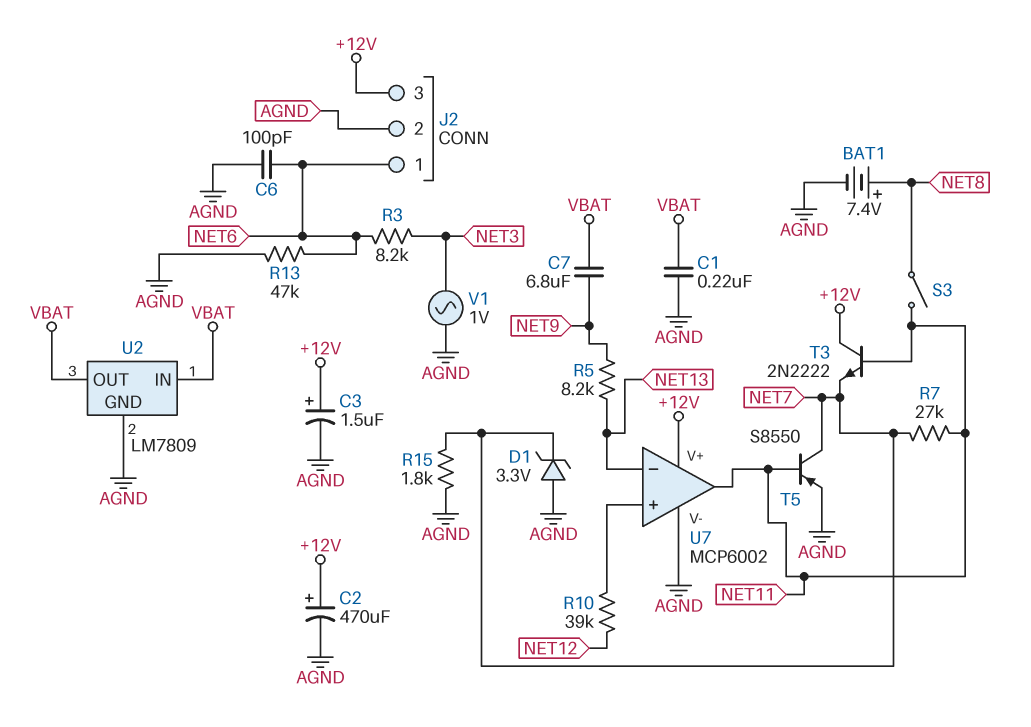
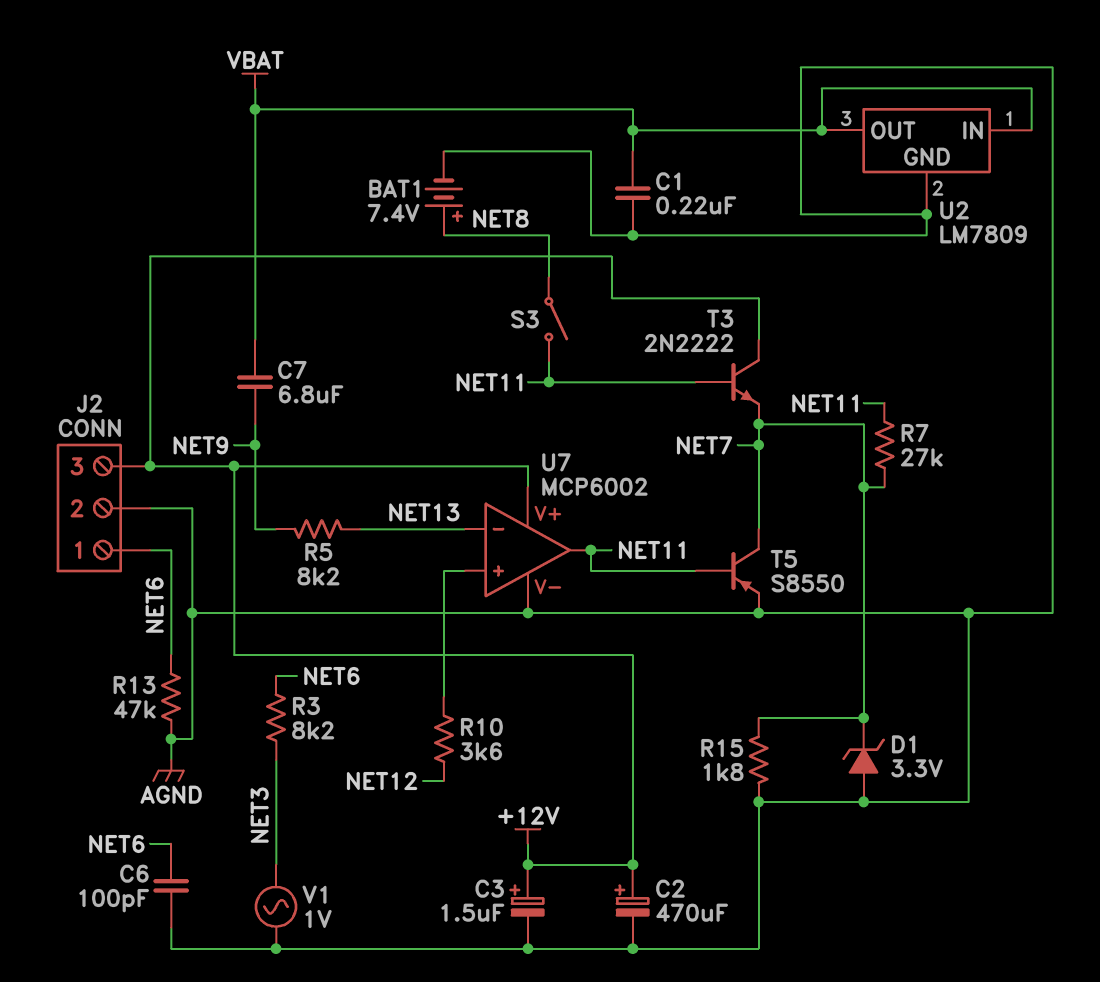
R10: 39k (NET12, U7/in+) -> 3.6k (NET12, U7/in+)

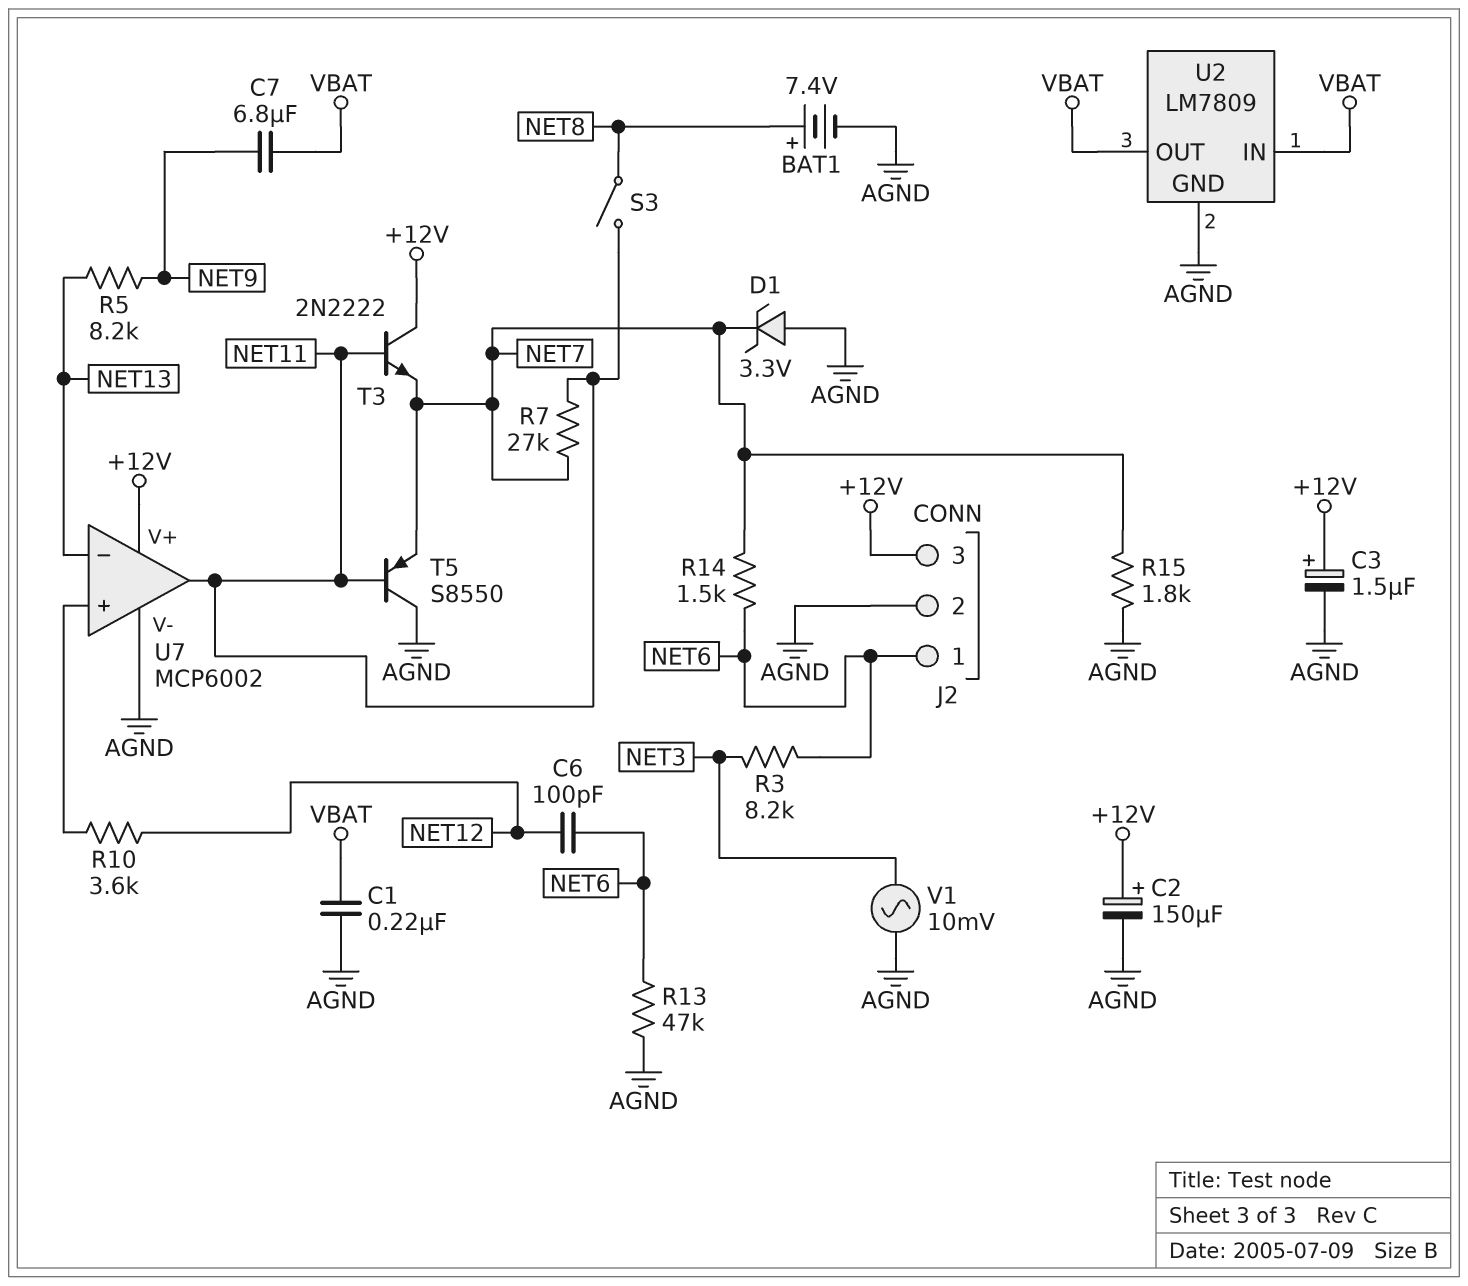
C2: 470uF (plus +12V, minus AGND) -> 150uF (plus +12V, minus AGND)
C6: 100pF (AGND, NET6) -> 100pF (NET6, NET12)
R14: none -> 1.5k (NET6, NET7)
T5: PNP S8550 (B NET11, C NET7, E AGND) -> PNP S8550 (B NET11, C AGND, E NET7)
V1: AC 1V (AGND, NET3) -> AC 10mV (AGND, NET3)

